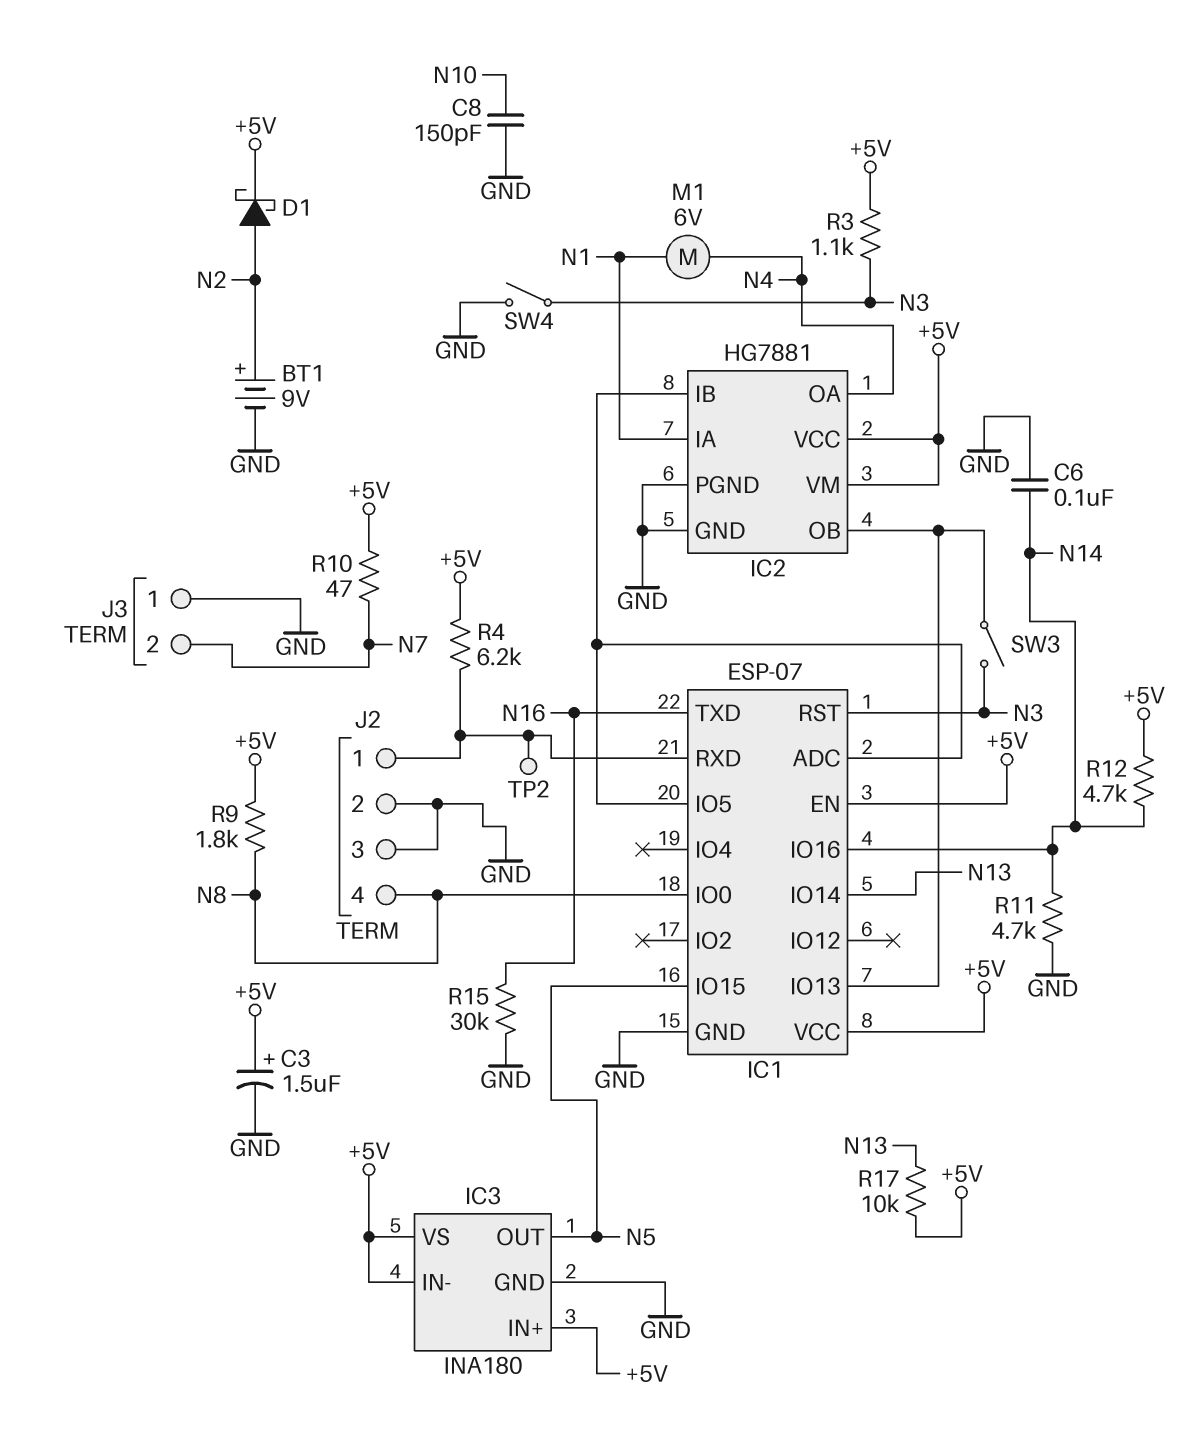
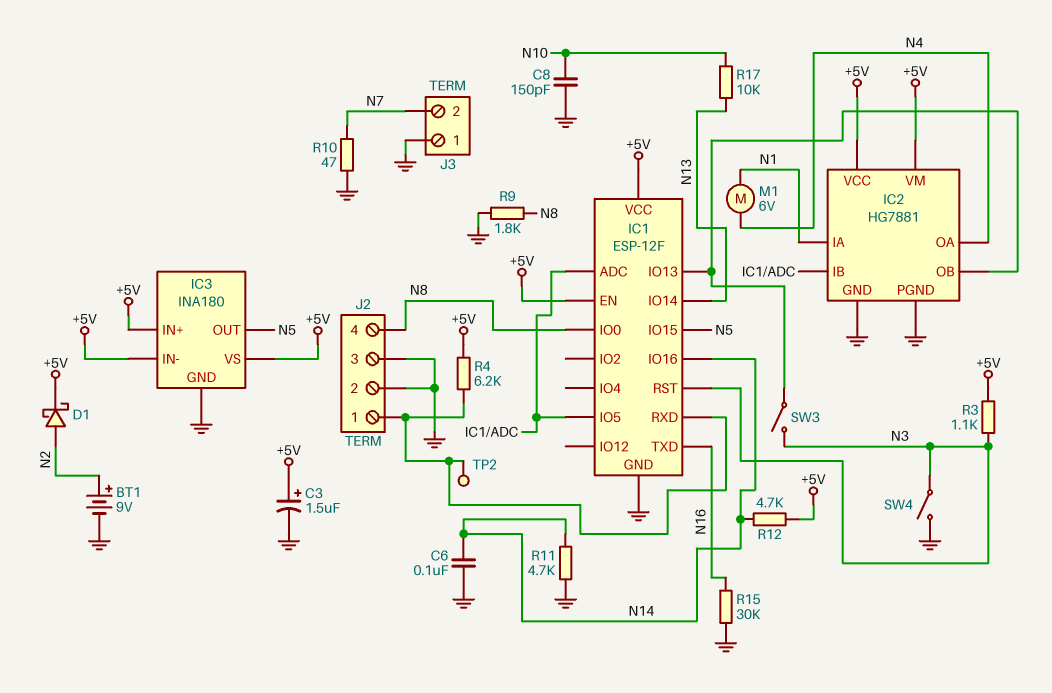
IC1: ESP-07 -> ESP-12F
R9: 1.8k (+5V, N8) -> 1.8k (GND, N8)
R10: 47 (+5V, N7) -> 47 (GND, N7)
R17: 10k (+5V, N13) -> 10k (N10, N13)

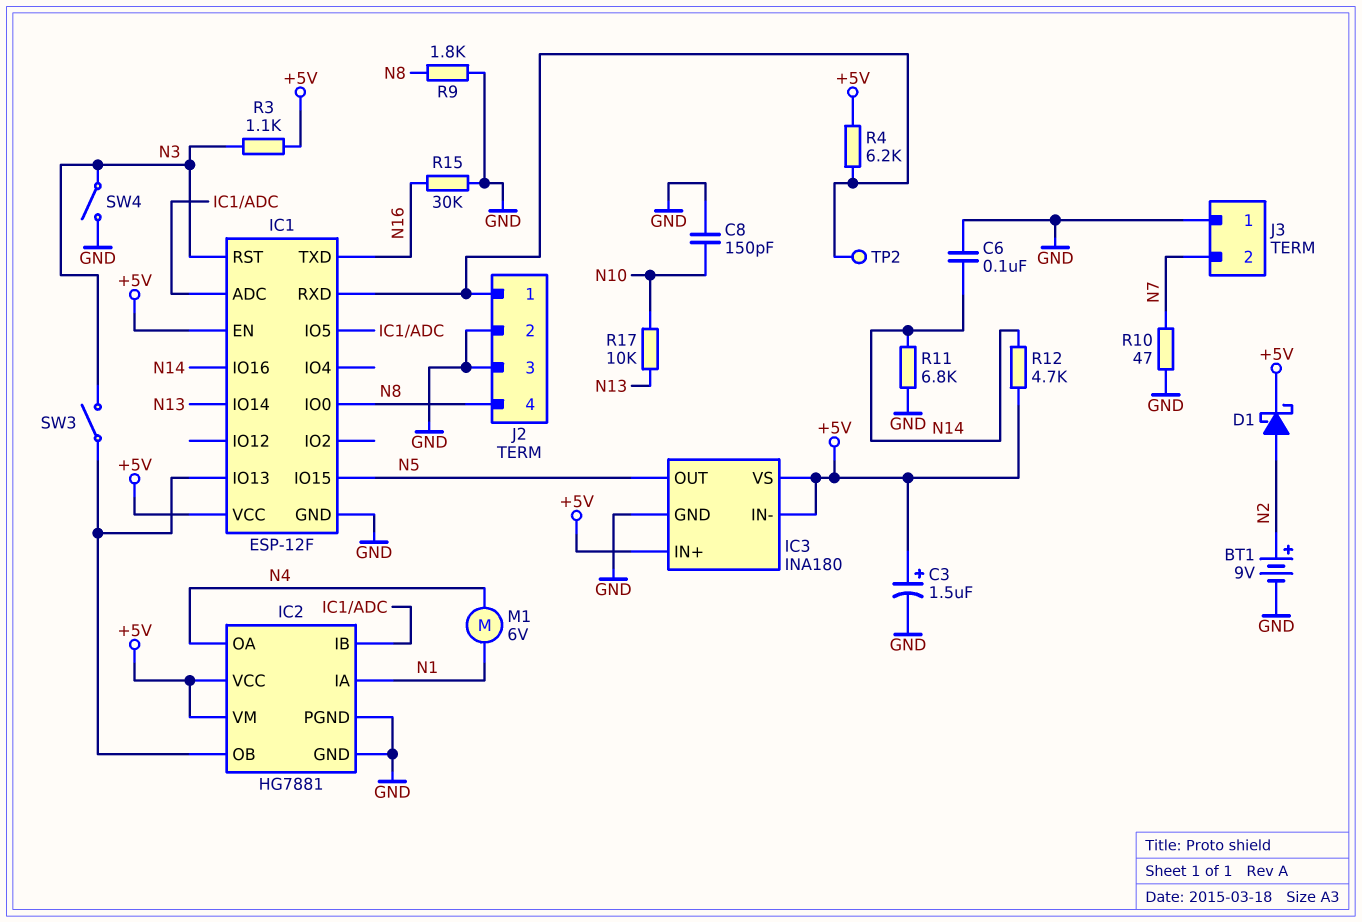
R11: 4.7k (GND, N14) -> 6.8k (GND, N14)

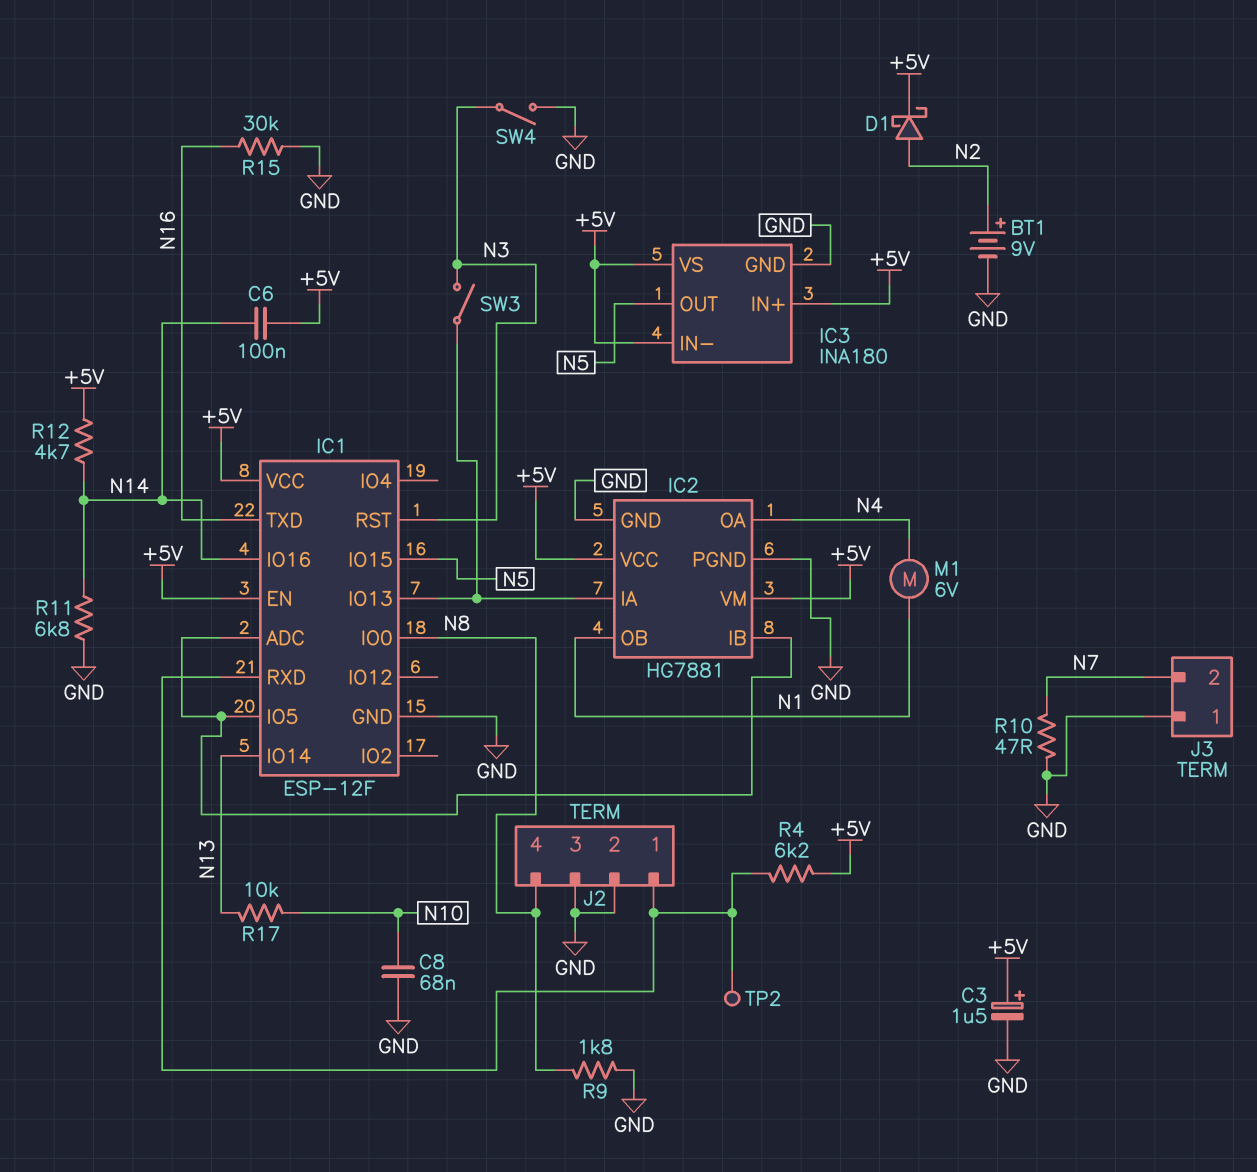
C6: 100nF (GND, N14) -> 100nF (+5V, N14)
C8: 150pF (GND, N10) -> 68nF (GND, N10)
IC2 pin IA: N1 -> IC1/IO13
IC2 pin OB: IC1/IO13 -> N1
R3: 1.1k (+5V, N3) -> none

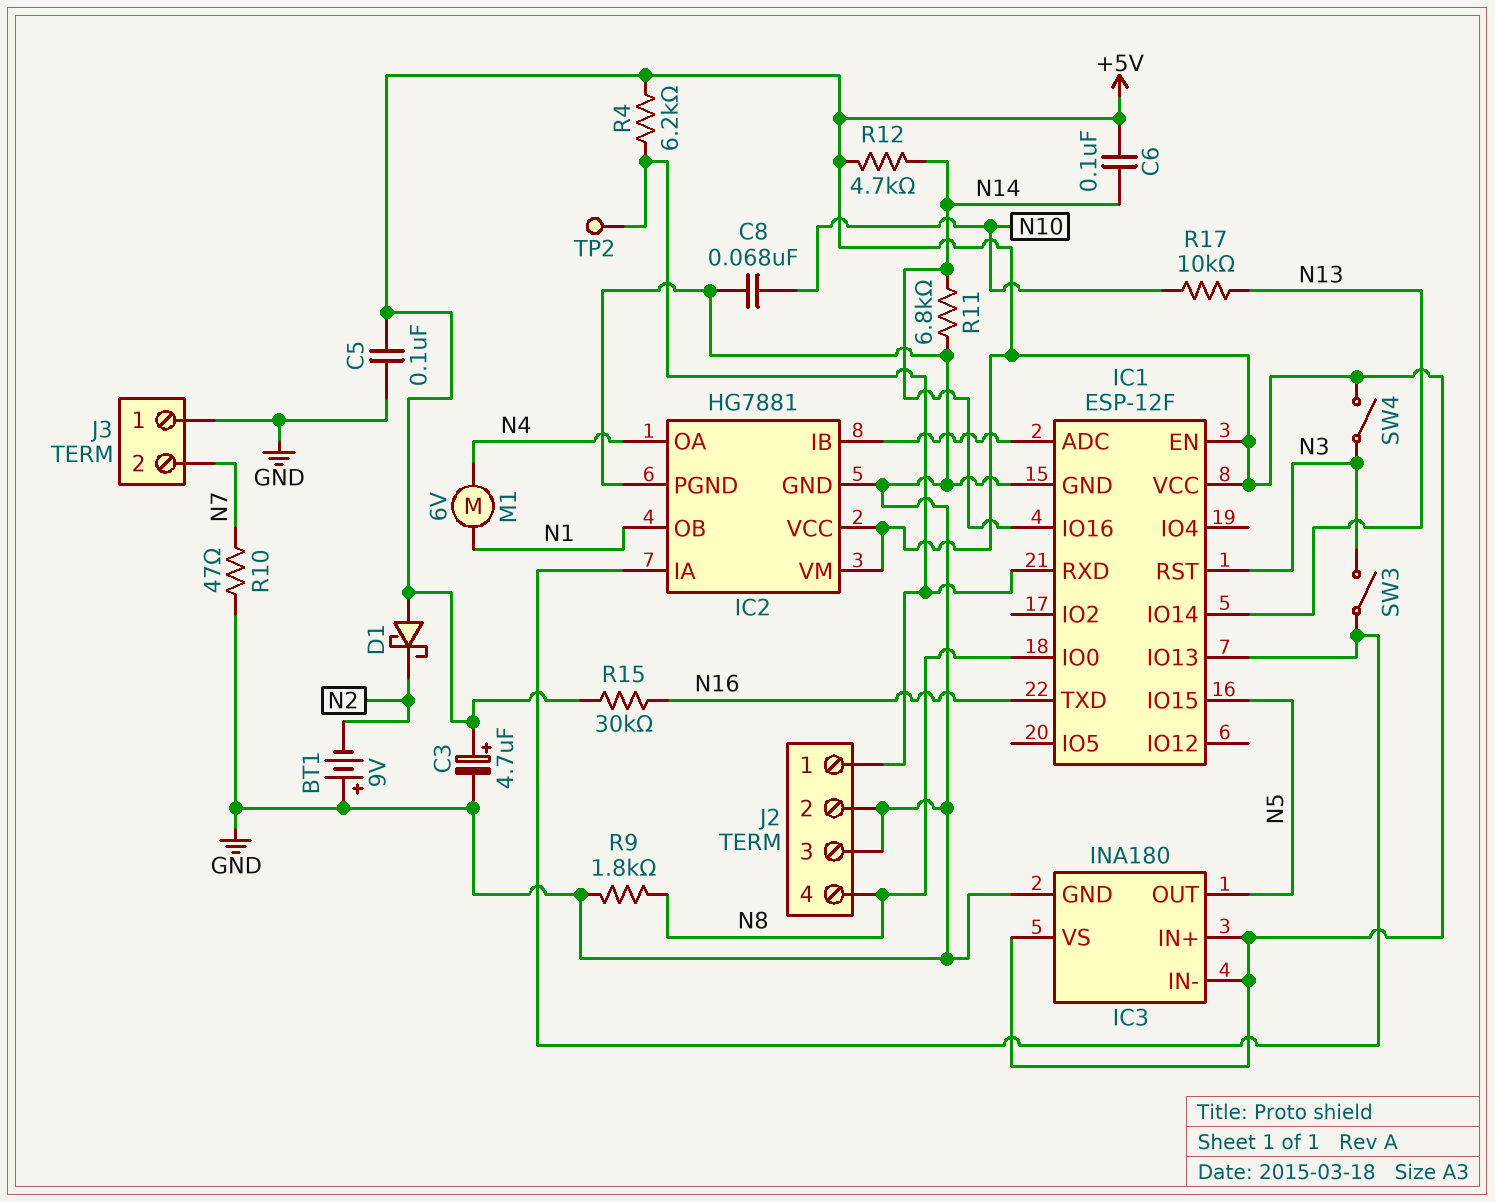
BT1: 9V (plus N2, minus GND) -> 9V (plus GND, minus N2)
C3: 1.5uF (plus +5V, minus GND) -> 4.7uF (plus +5V, minus GND)
C5: none -> 100nF (+5V, GND)
D1: schottky (A N2, K +5V) -> schottky (A +5V, K N2)
IC1 pin IO5: IC1/ADC -> none
R15: 30k (GND, N16) -> 30k (+5V, N16)
SW4: switch (GND, N3) -> switch (+5V, N3)

